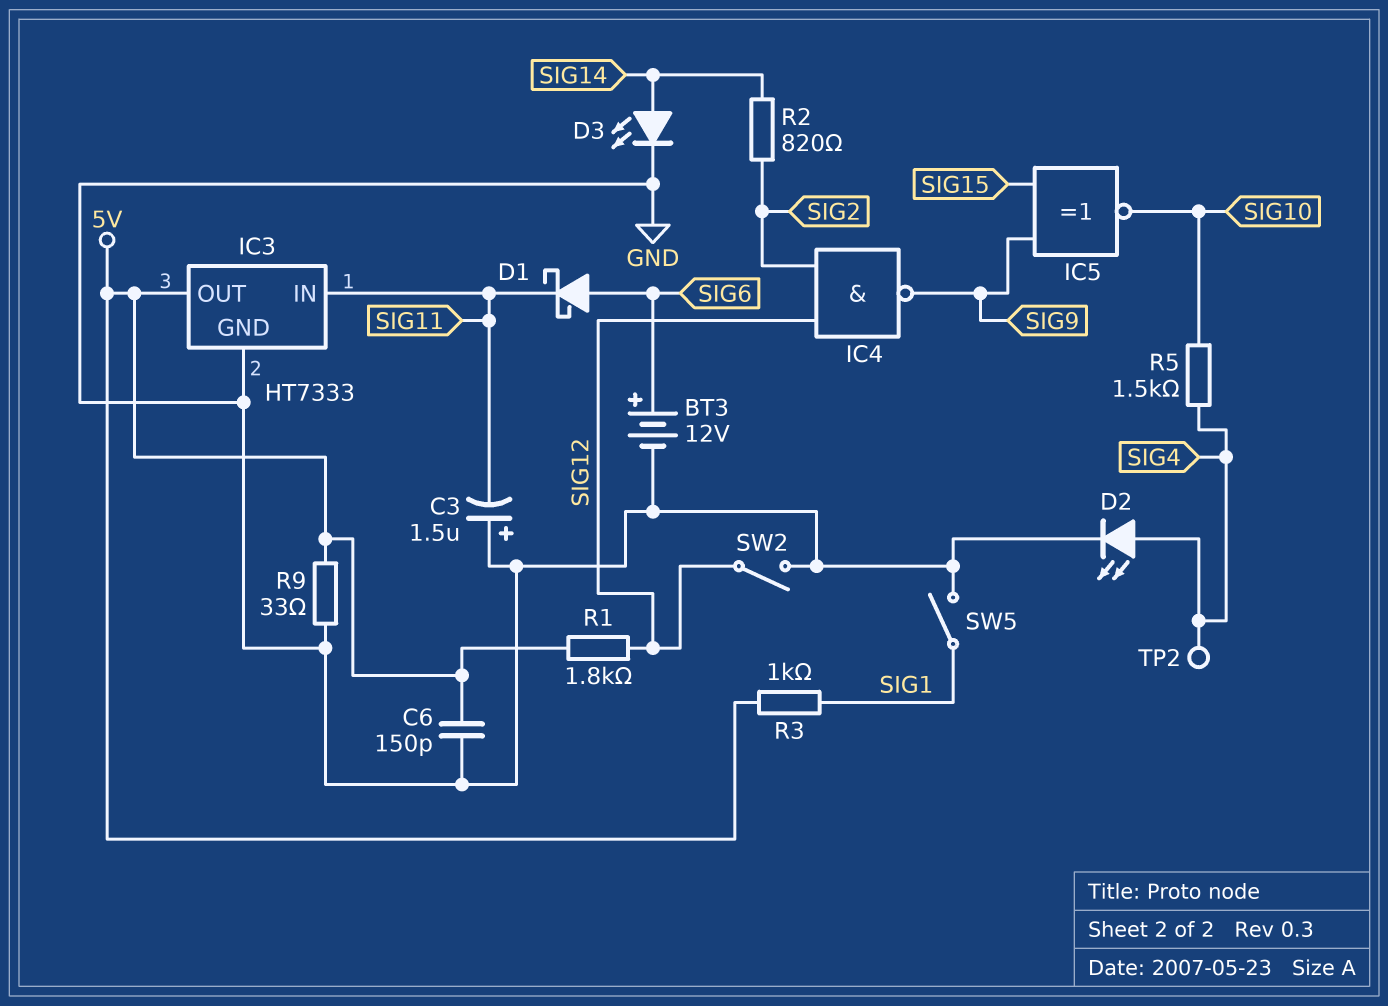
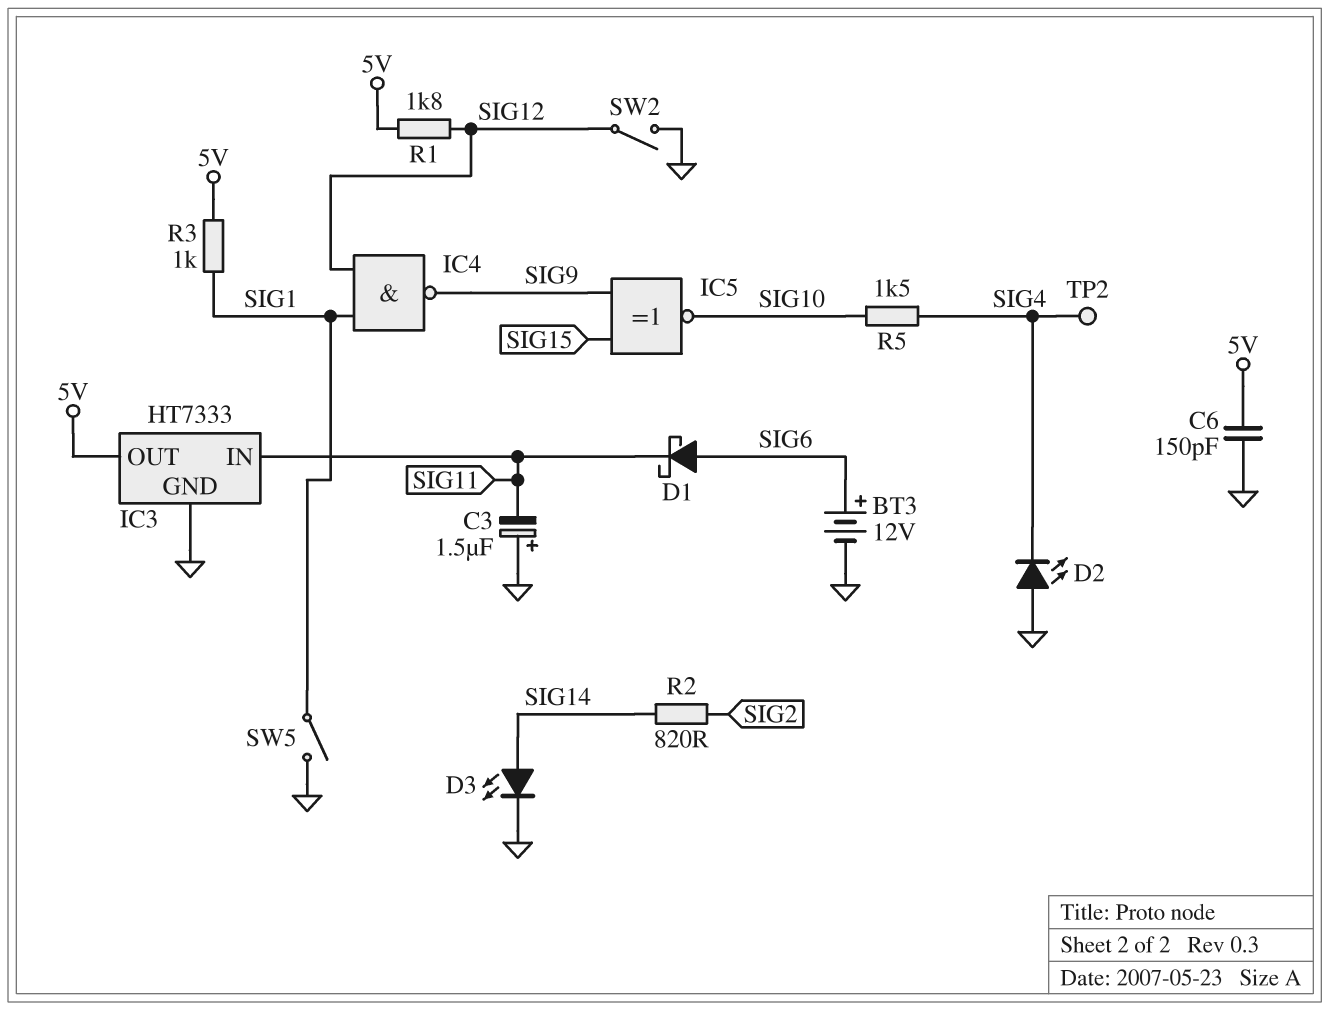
D2: LED (A SIG4, K GND) -> LED (A GND, K SIG4)
IC4: NAND (in SIG2, in SIG12, out SIG9) -> NAND (in SIG1, in SIG12, out SIG9)
R9: 33 (5V, GND) -> none

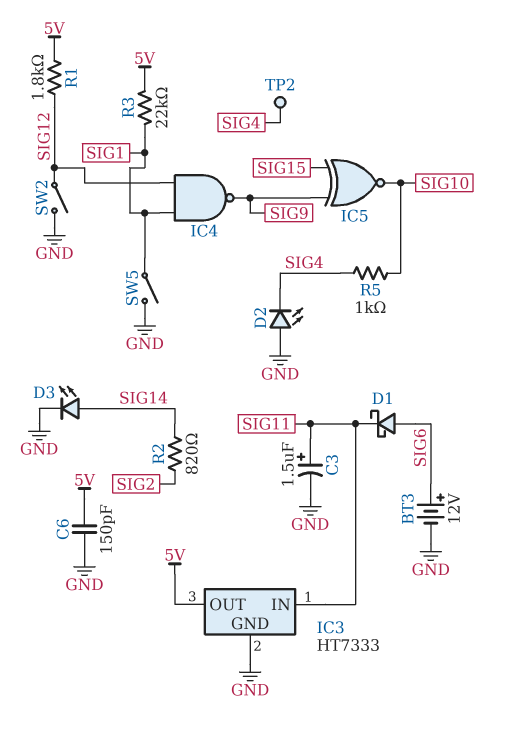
C3: 1.5uF (plus GND, minus SIG11) -> 1.5uF (plus SIG11, minus GND)
R3: 1k (5V, SIG1) -> 22k (5V, SIG1)
R5: 1.5k (SIG4, SIG10) -> 1k (SIG4, SIG10)

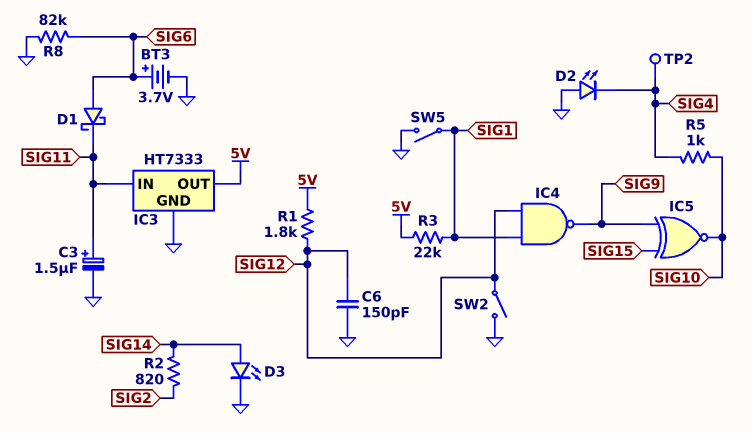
BT3: 12V (plus SIG6, minus GND) -> 3.7V (plus SIG6, minus GND)
C6: 150pF (5V, GND) -> 150pF (GND, SIG12)
R8: none -> 82k (GND, SIG6)

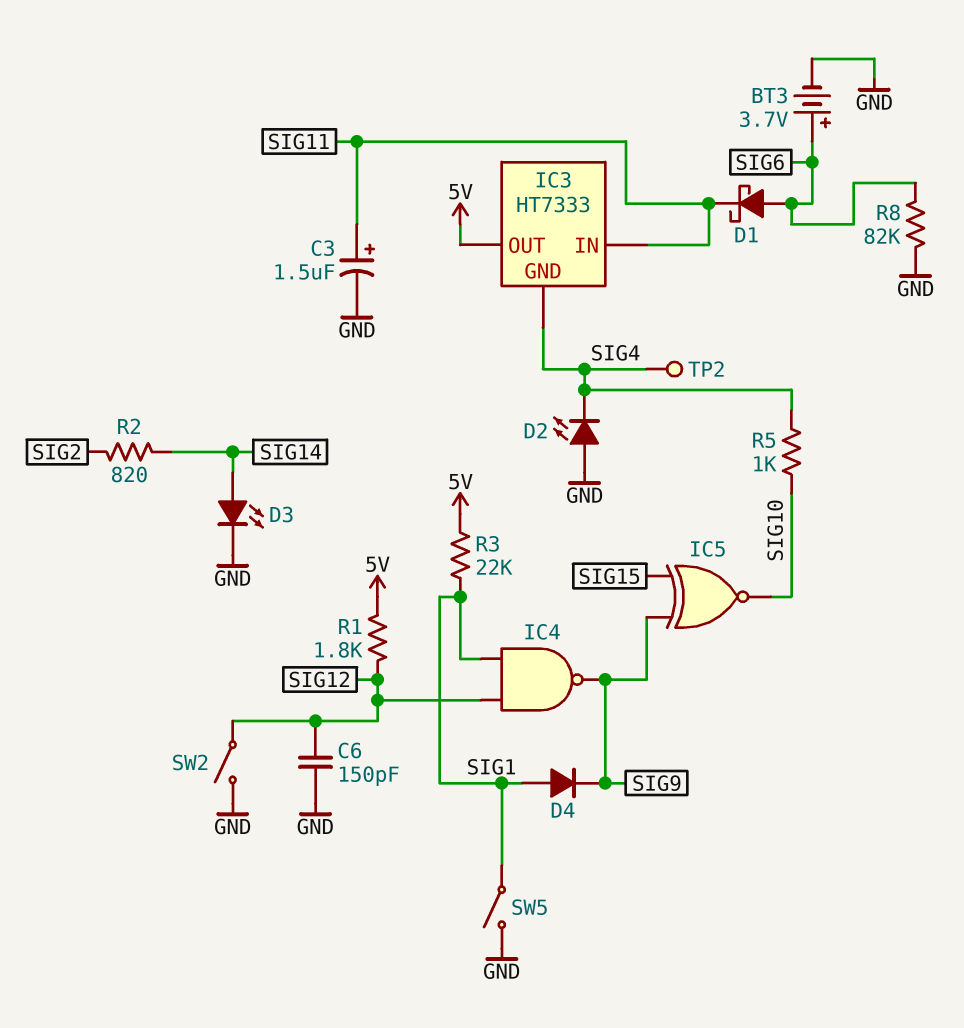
D4: none -> diode (A SIG1, K SIG9)
IC3 pin GND: GND -> SIG4

